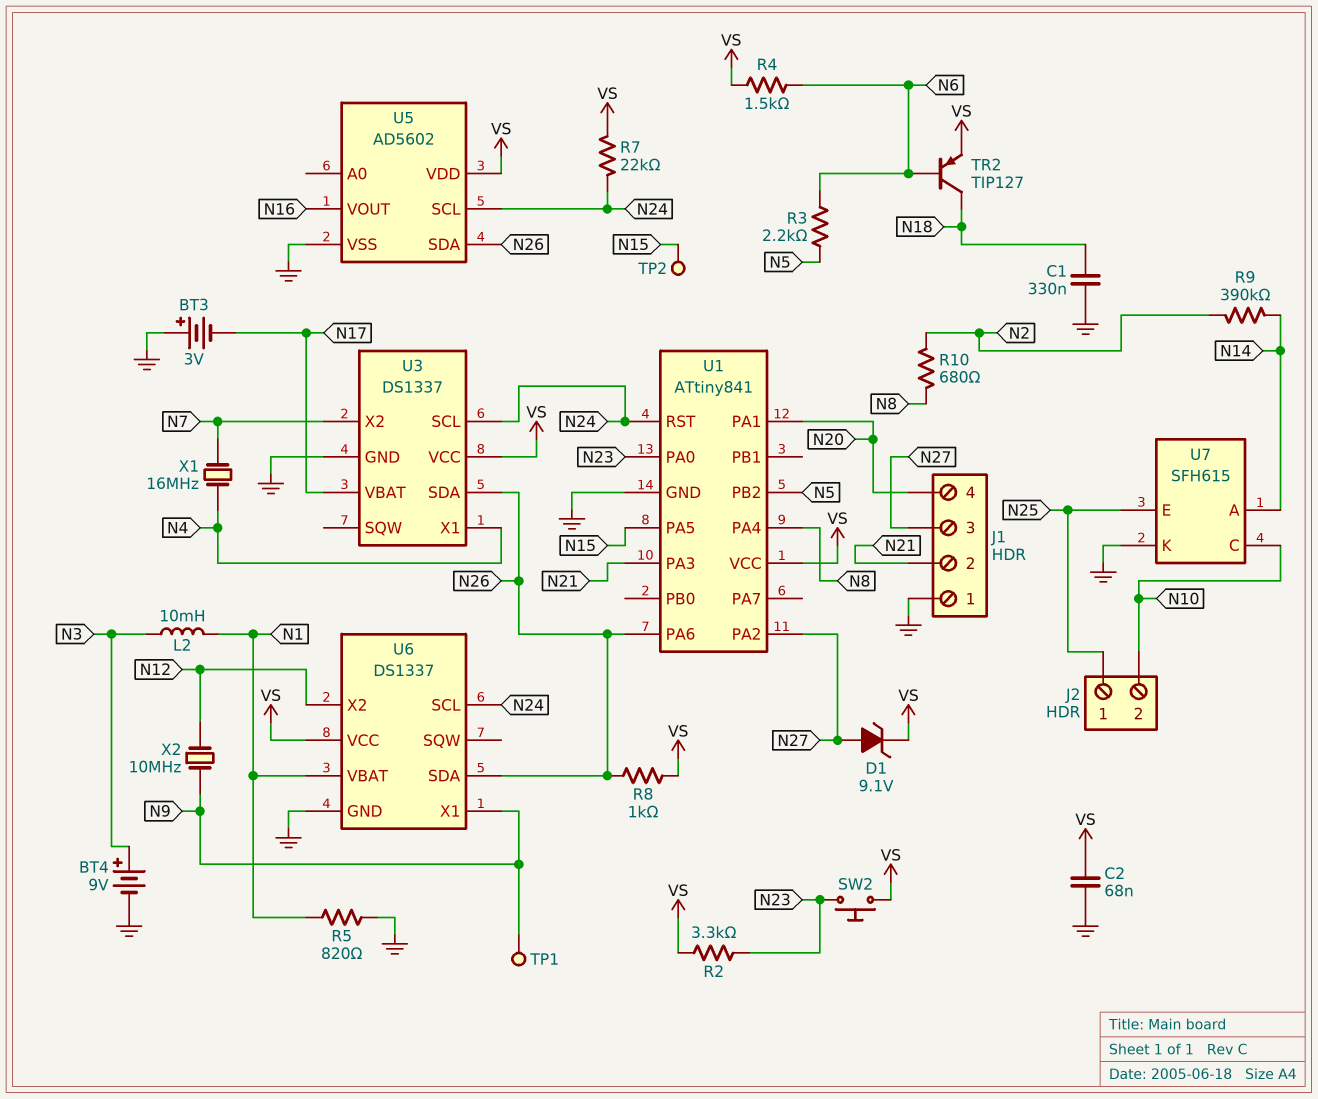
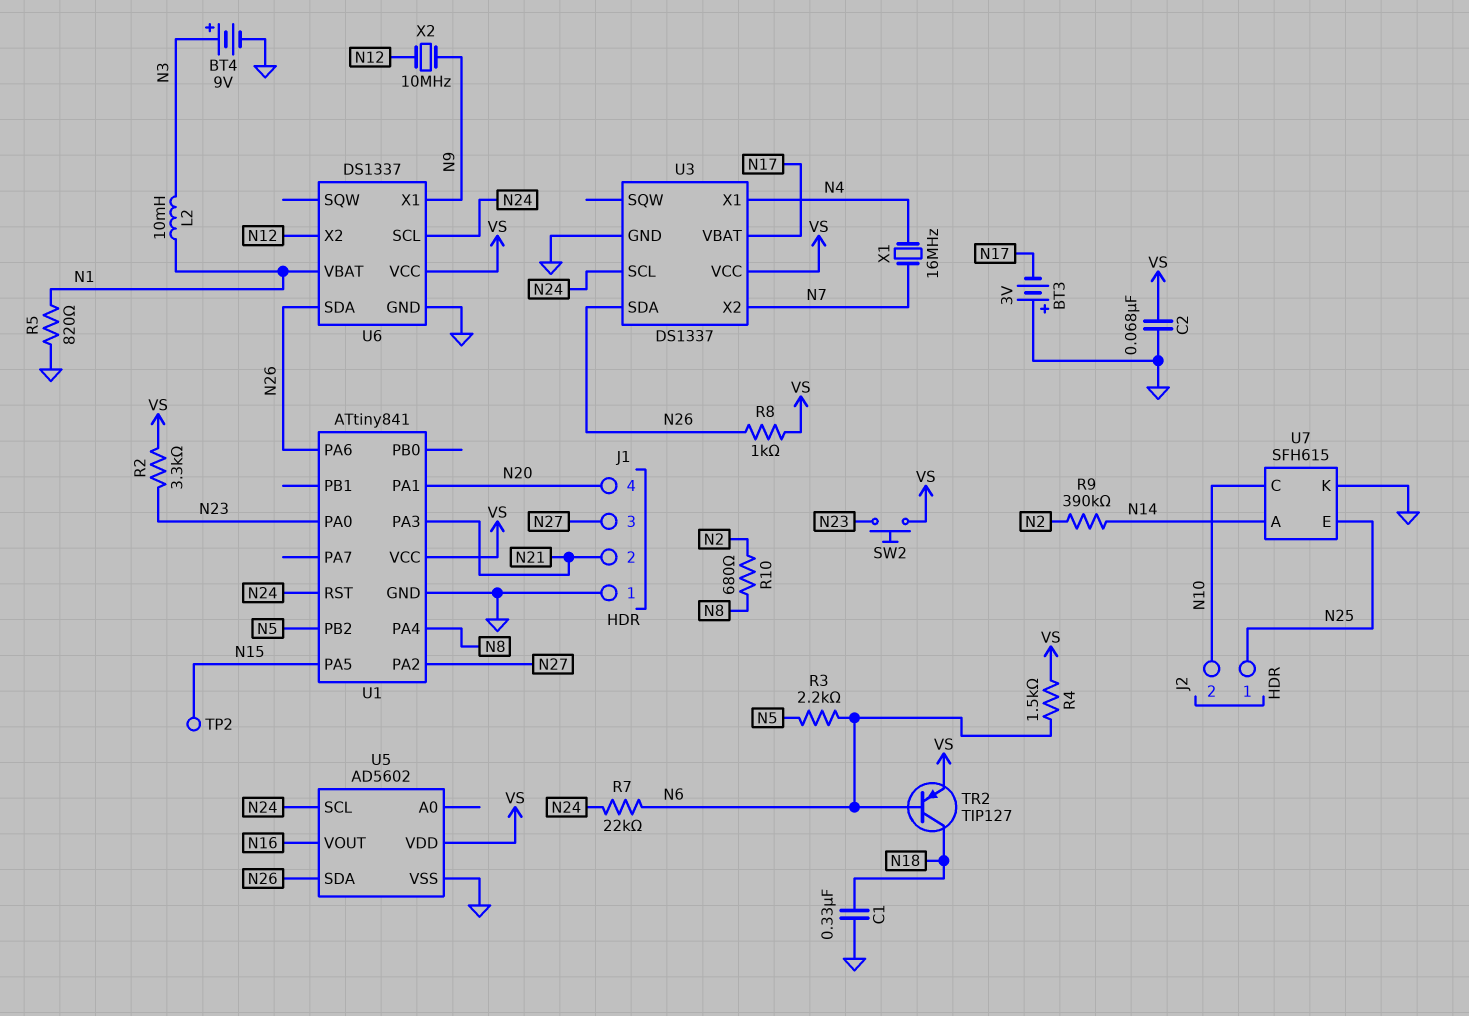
D1: zener 9.1V (A N27, K VS) -> none
R7: 22k (N24, VS) -> 22k (N6, N24)
TP1: test point (N9) -> none

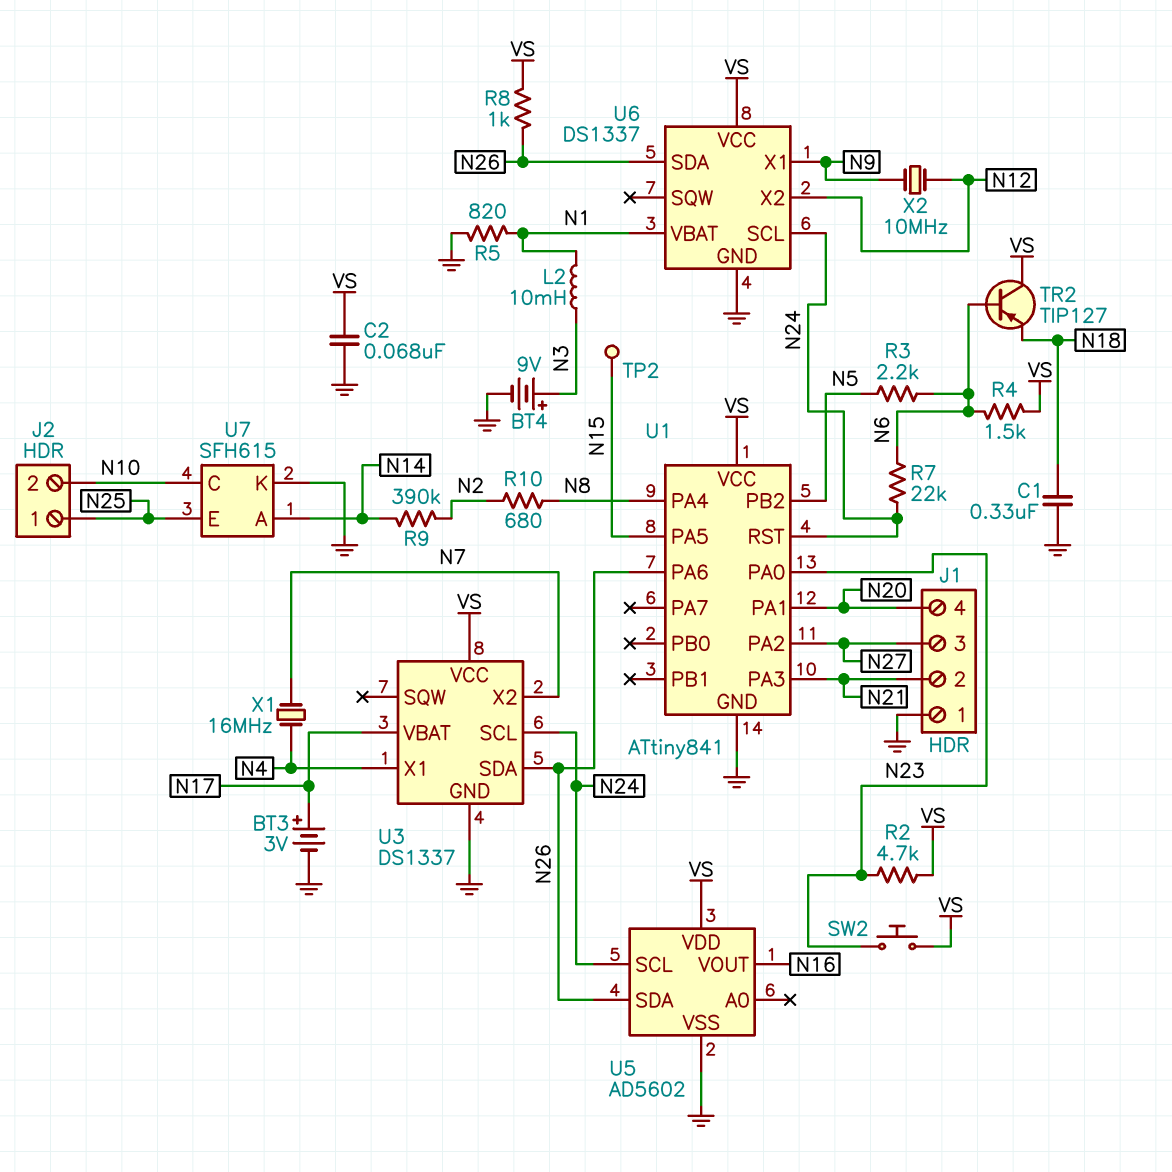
BT3: 3V (plus GND, minus N17) -> 3V (plus N17, minus GND)
R2: 3.3k (N23, VS) -> 4.7k (N23, VS)
TR2: PNP TIP127 (B N6, C N18, E VS) -> PNP TIP127 (B N6, C VS, E N18)

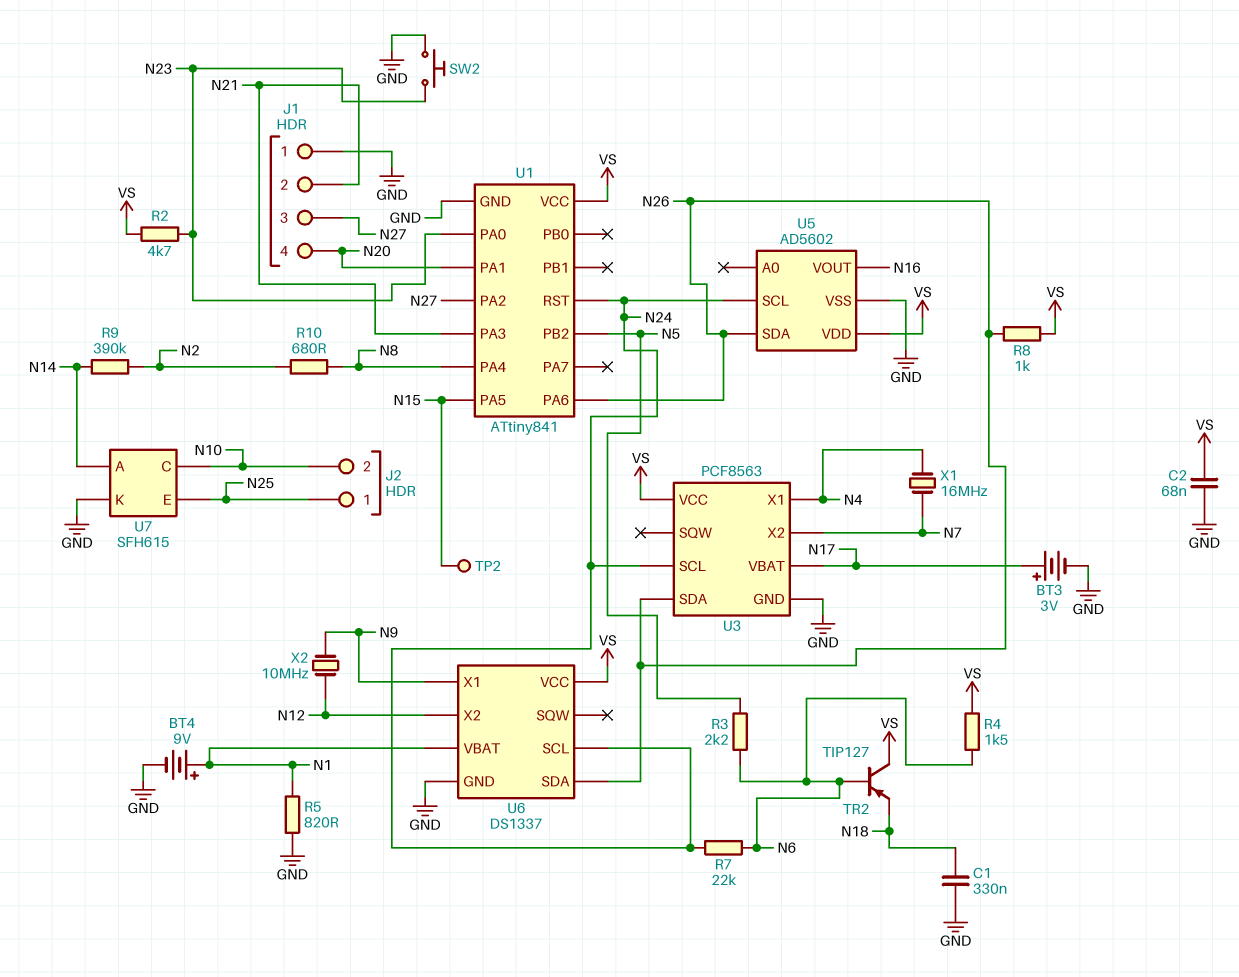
BT4: 9V (plus N3, minus GND) -> 9V (plus N1, minus GND)
L2: 10mH (N1, N3) -> none
SW2: button (N23, VS) -> button (GND, N23)
U3: DS1337 -> PCF8563

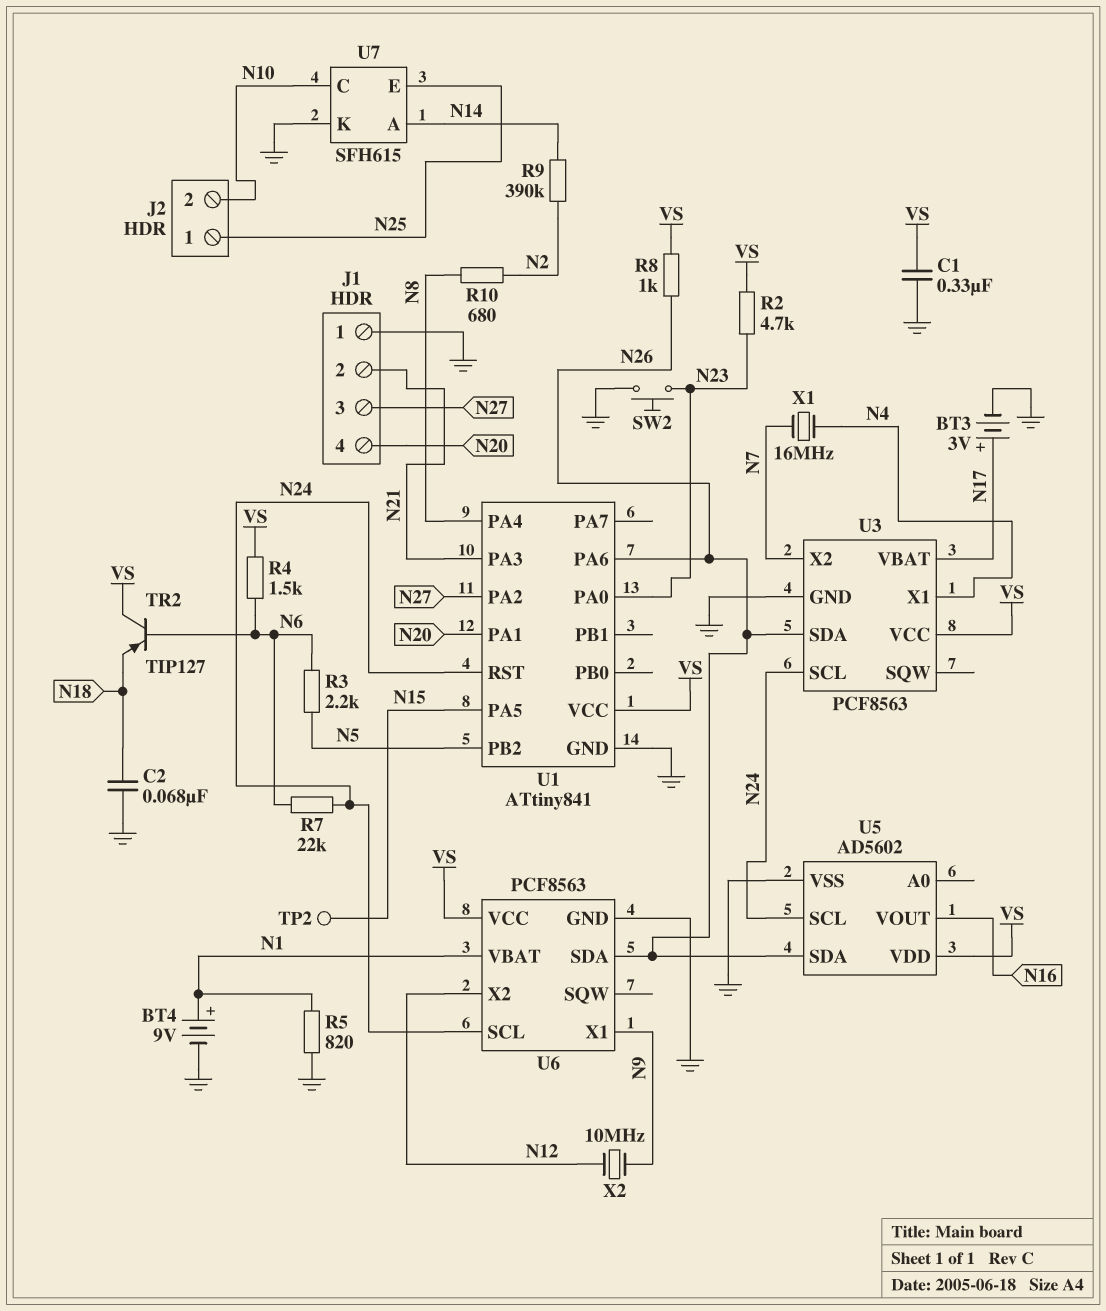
C1: 330nF (GND, N18) -> 330nF (GND, VS)
C2: 68nF (GND, VS) -> 68nF (GND, N18)
U6: DS1337 -> PCF8563

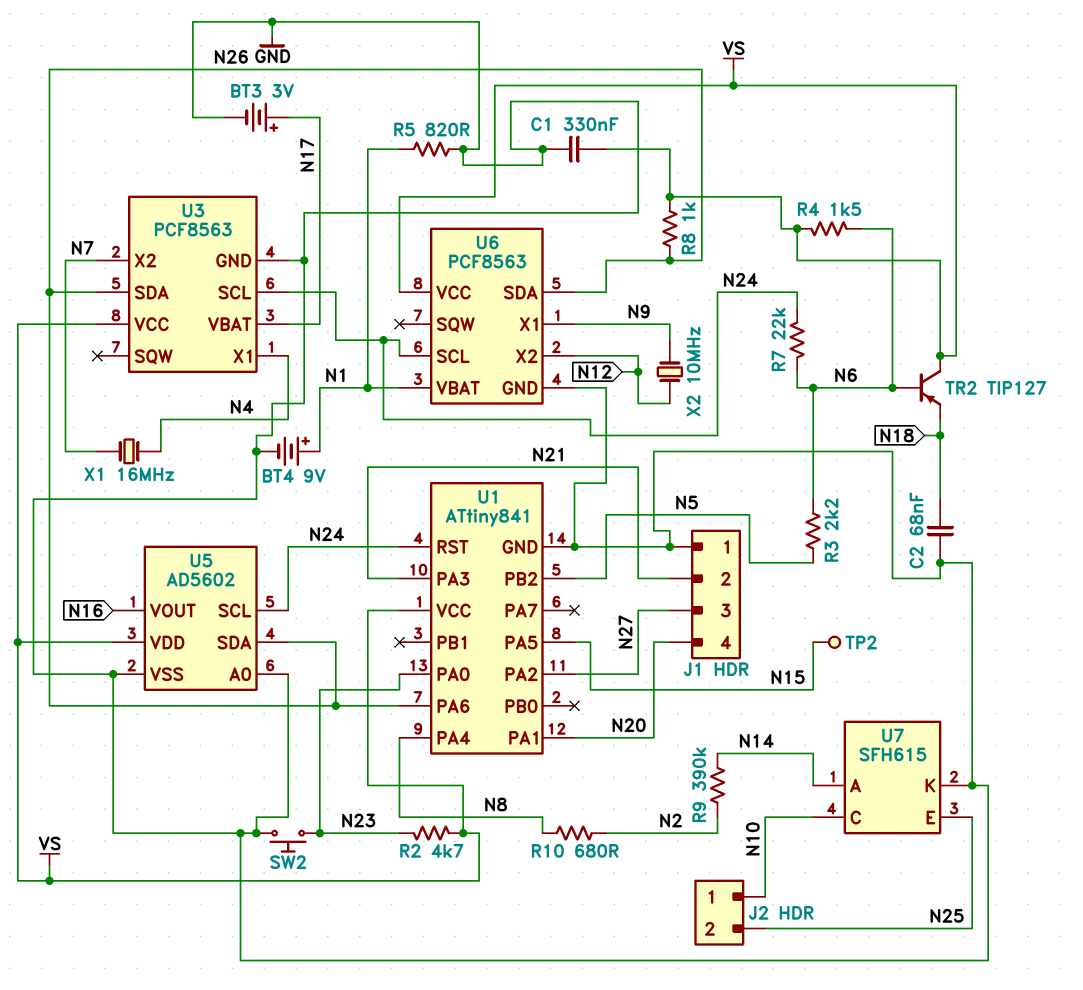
J2 pin 1: N25 -> N10
J2 pin 2: N10 -> N25
U5 pin A0: none -> GND

